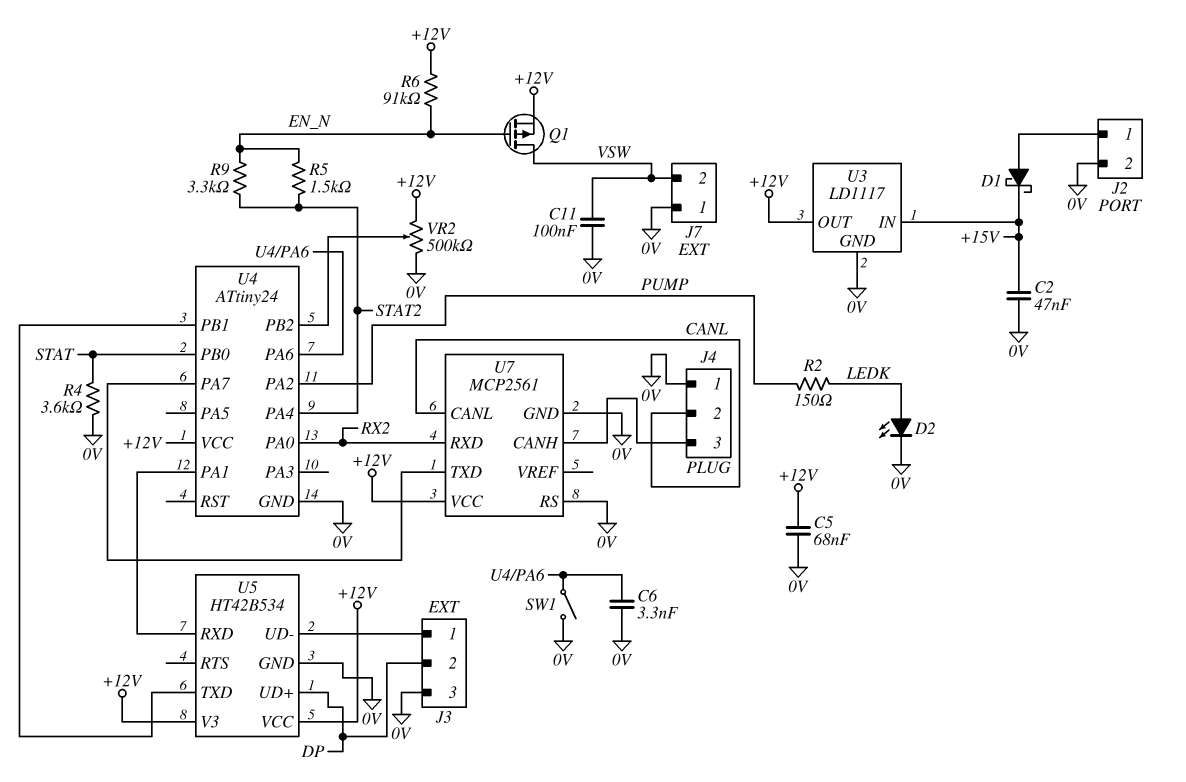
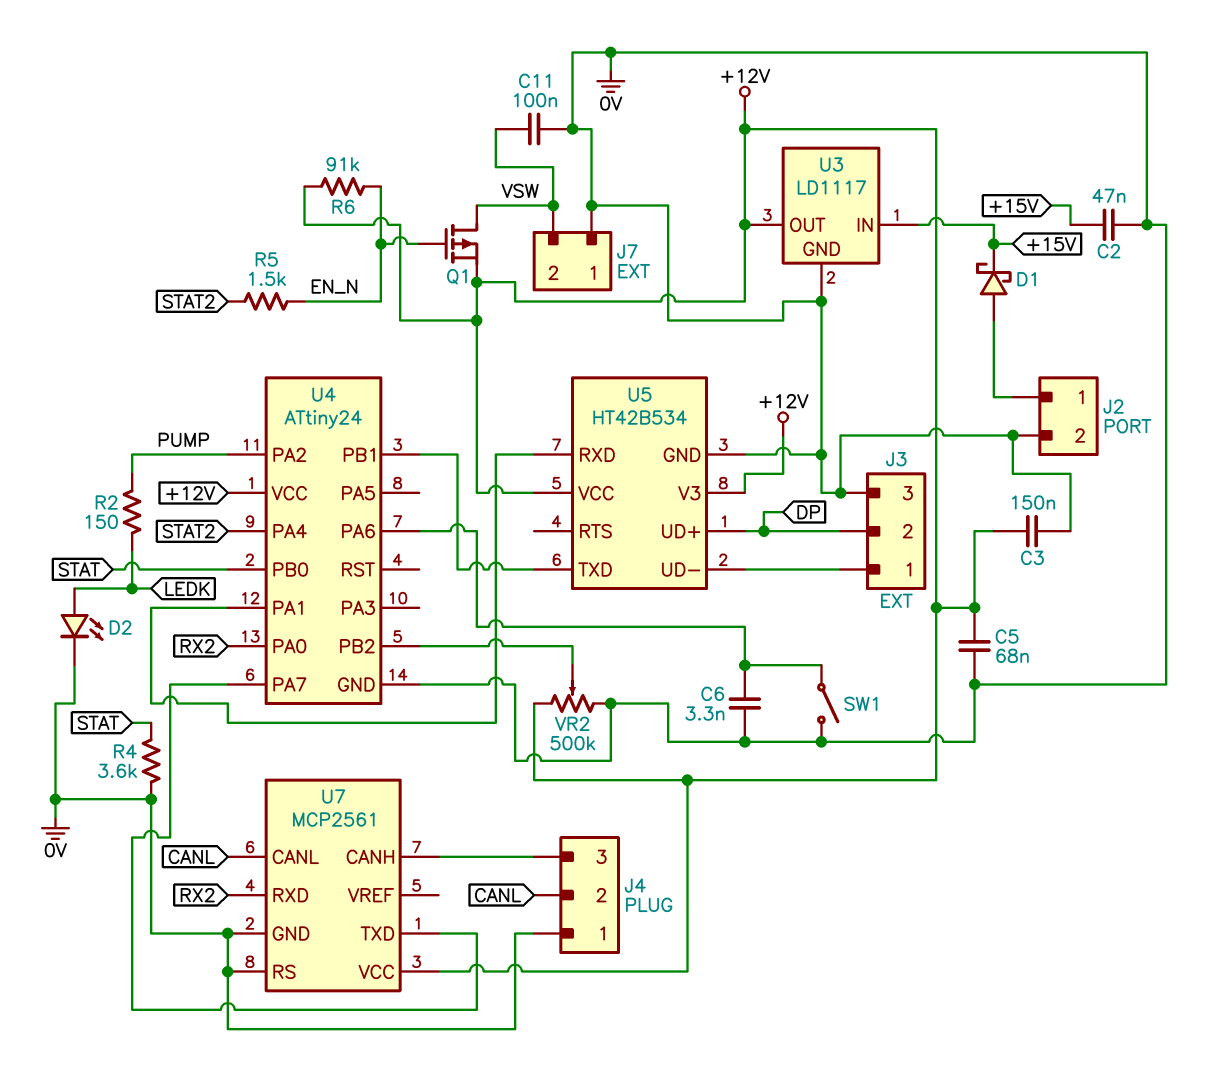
C3: none -> 150nF (+12V, 0V)
R9: 3.3k (EN_N, STAT2) -> none

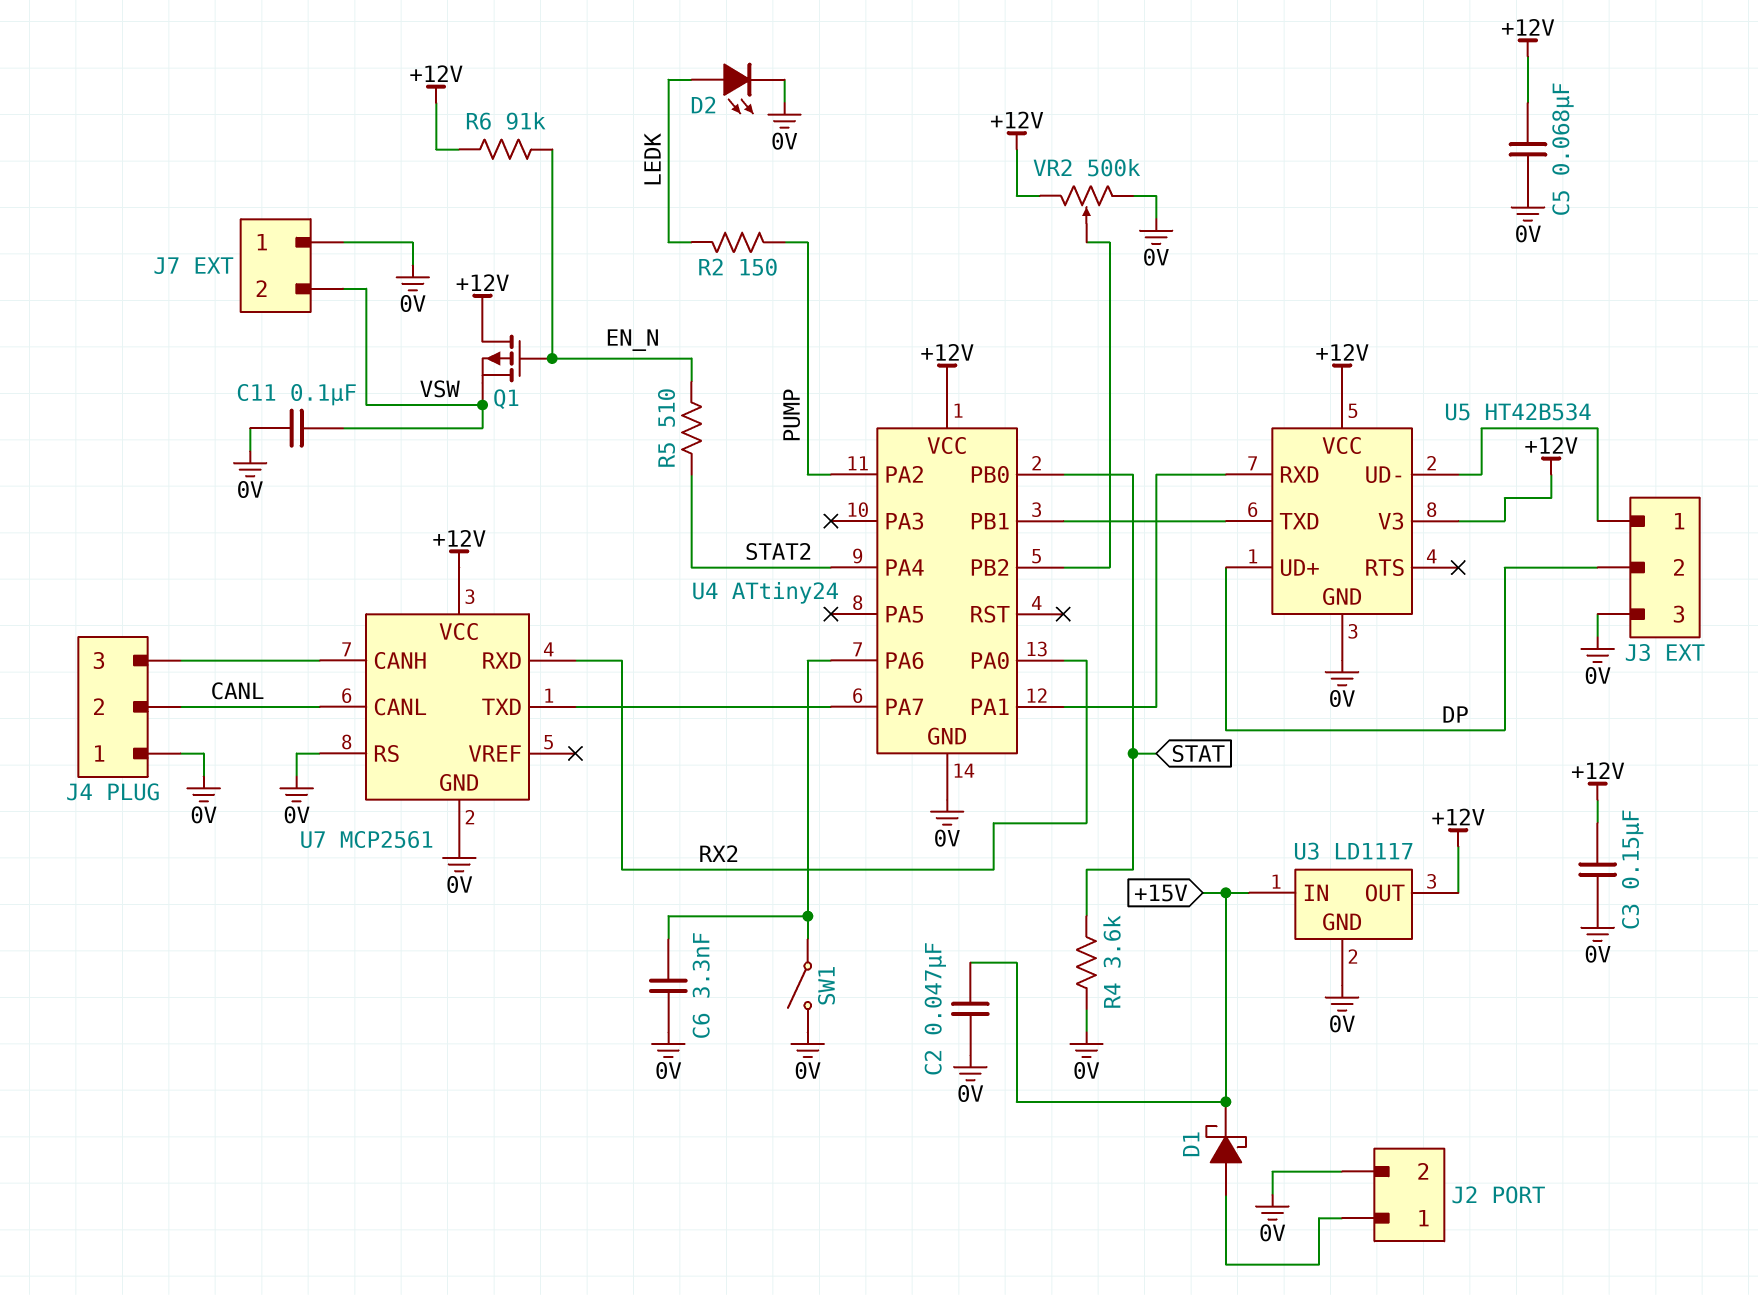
Q1: PMOS (G EN_N, D VSW, S +12V) -> PMOS (G EN_N, D +12V, S VSW)
R5: 1.5k (EN_N, STAT2) -> 510 (EN_N, STAT2)

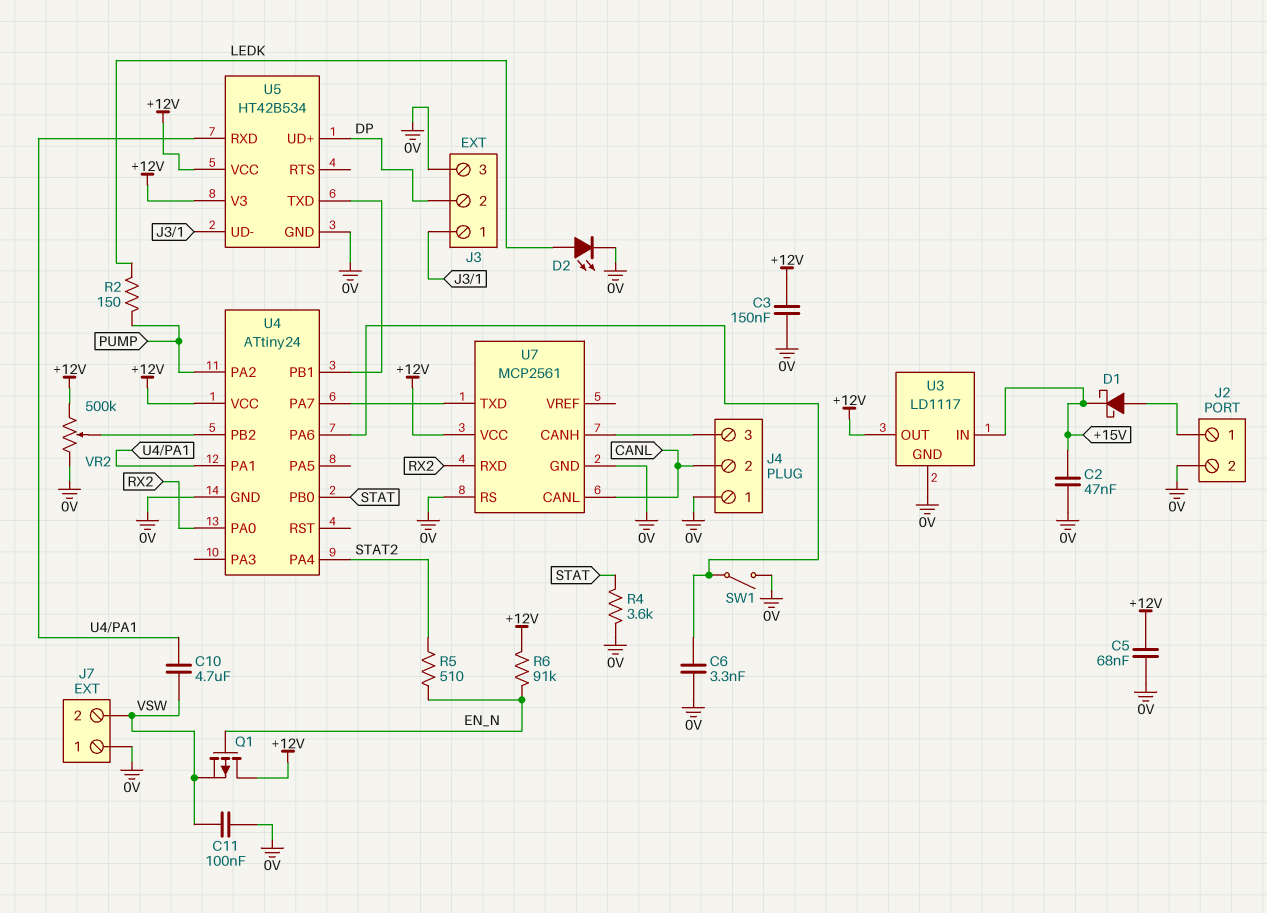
C10: none -> 4.7uF (U4/PA1, VSW)

